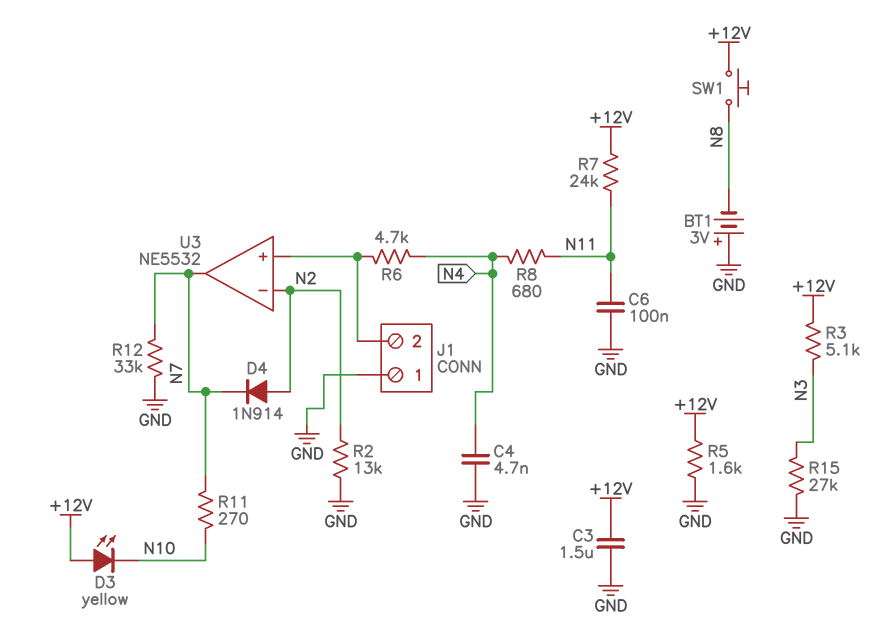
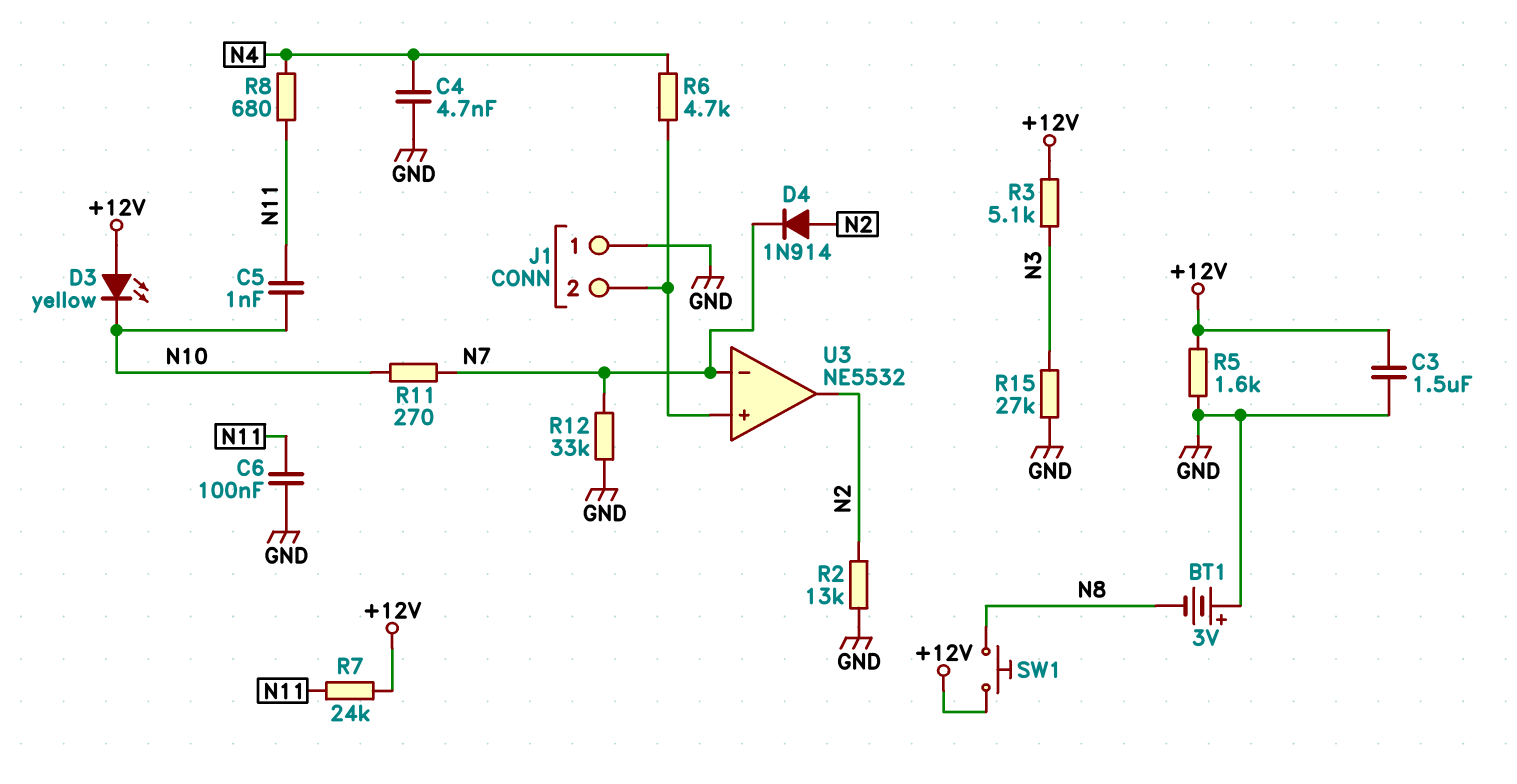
C5: none -> 1nF (N10, N11)
U3 pin in-: N2 -> N7
U3 pin out: N7 -> N2

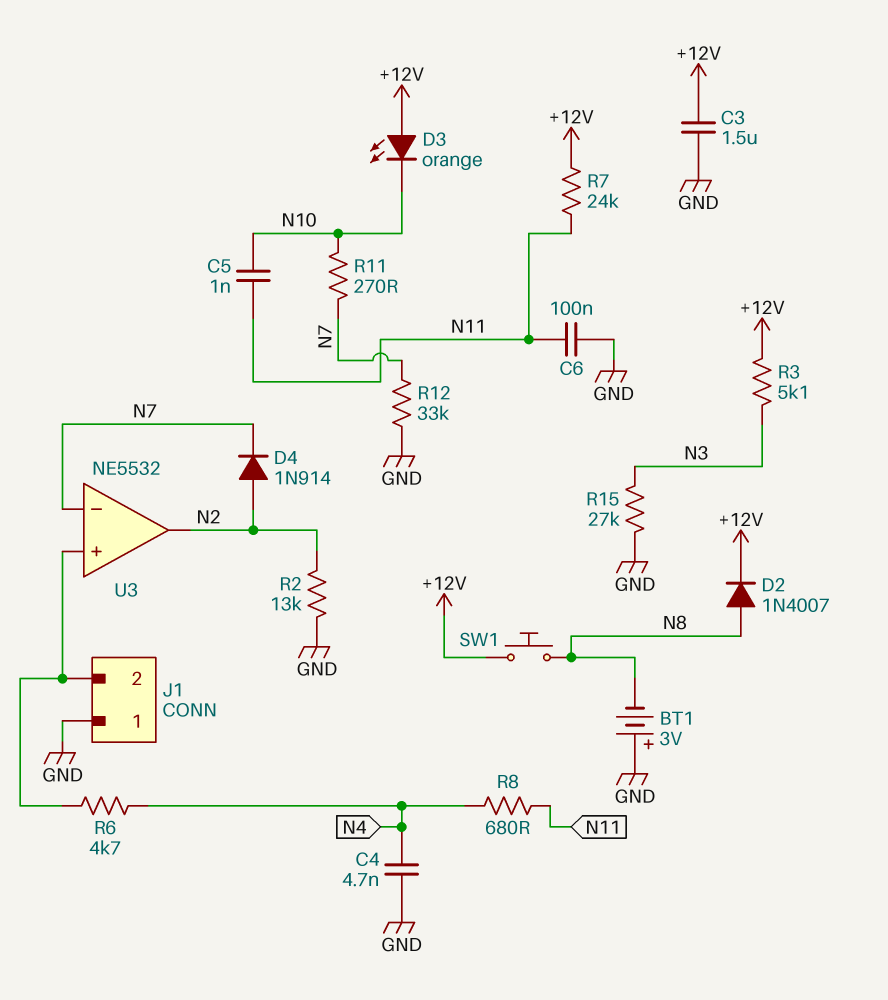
D2: none -> diode 1N4007 (A N8, K +12V)
D3: LED yellow (A +12V, K N10) -> LED orange (A +12V, K N10)
R5: 1.6k (+12V, GND) -> none

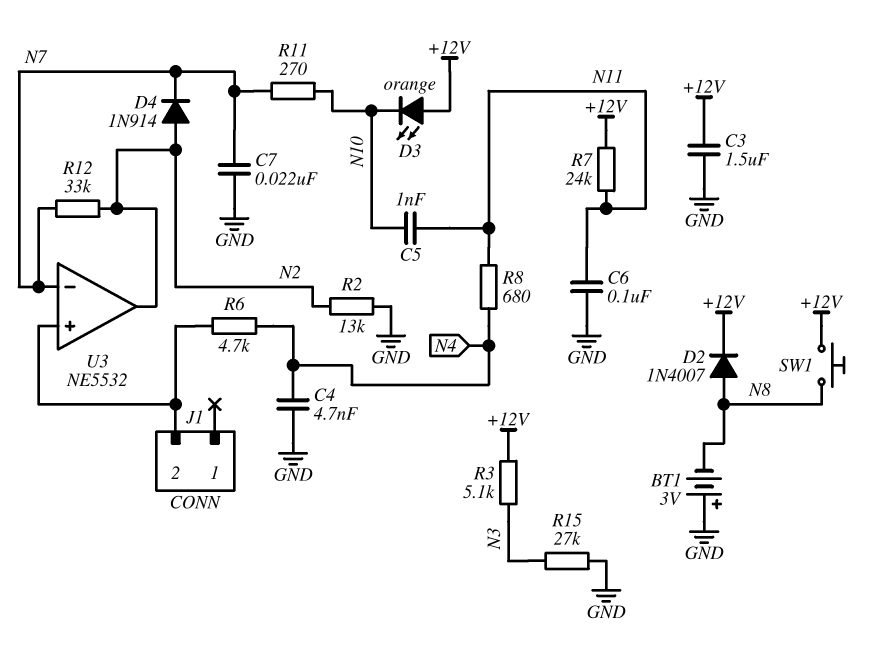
C7: none -> 22nF (GND, N7)
J1 pin 1: GND -> none
R12: 33k (GND, N7) -> 33k (N2, N7)

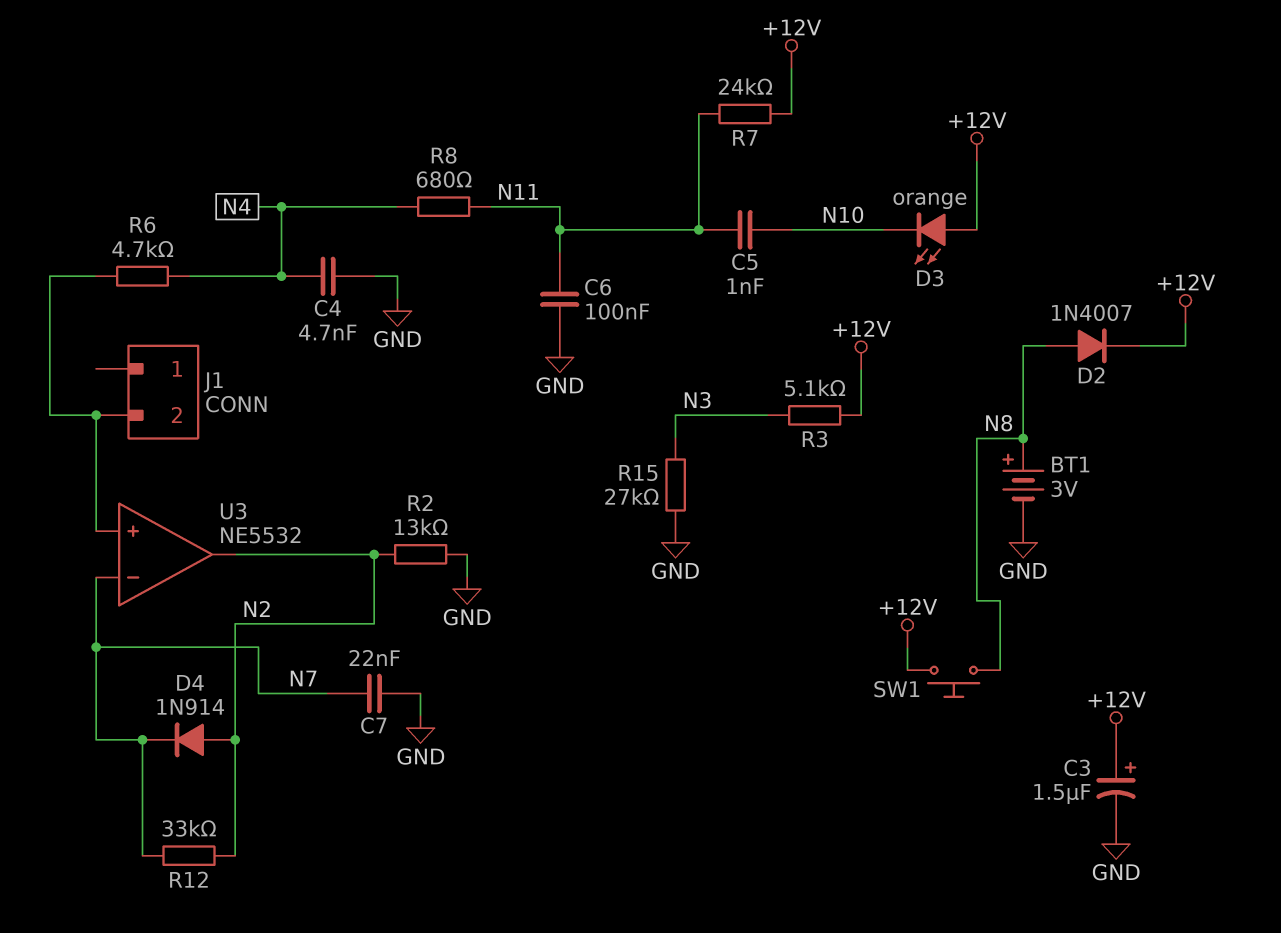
BT1: 3V (plus GND, minus N8) -> 3V (plus N8, minus GND)
C3: 1.5uF (+12V, GND) -> 1.5uF (plus +12V, minus GND)
R11: 270 (N7, N10) -> none

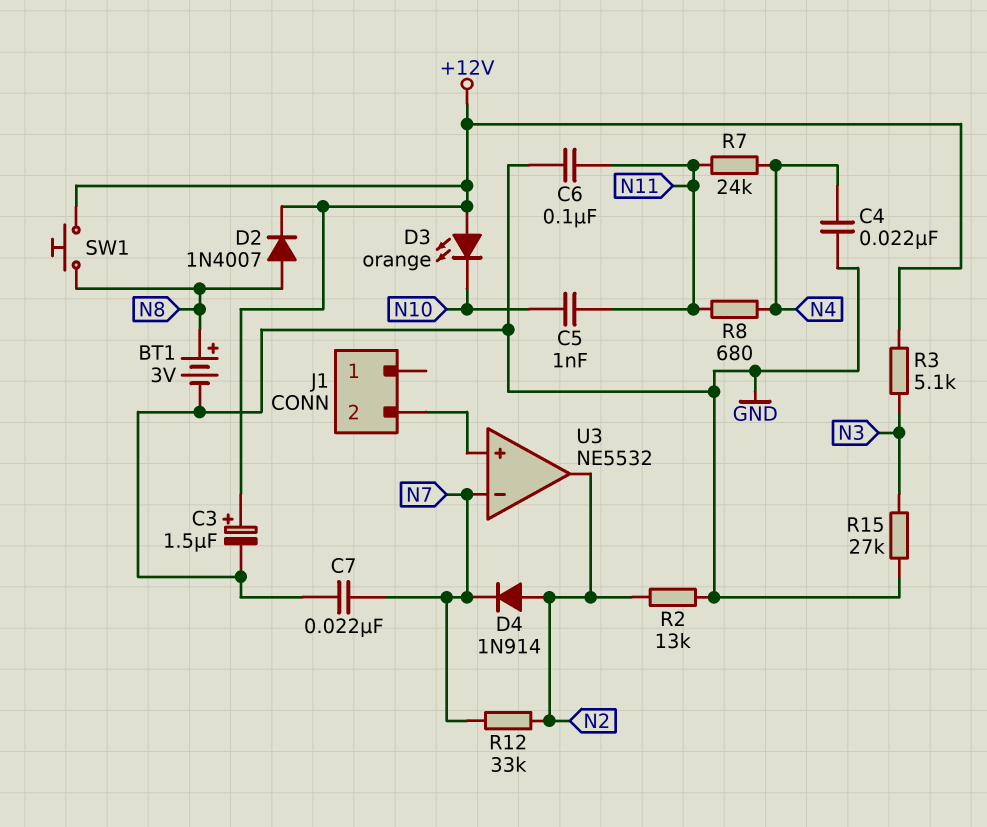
C4: 4.7nF (GND, N4) -> 22nF (GND, N4)
R6: 4.7k (J1/2, N4) -> none
R7: 24k (+12V, N11) -> 24k (N4, N11)

